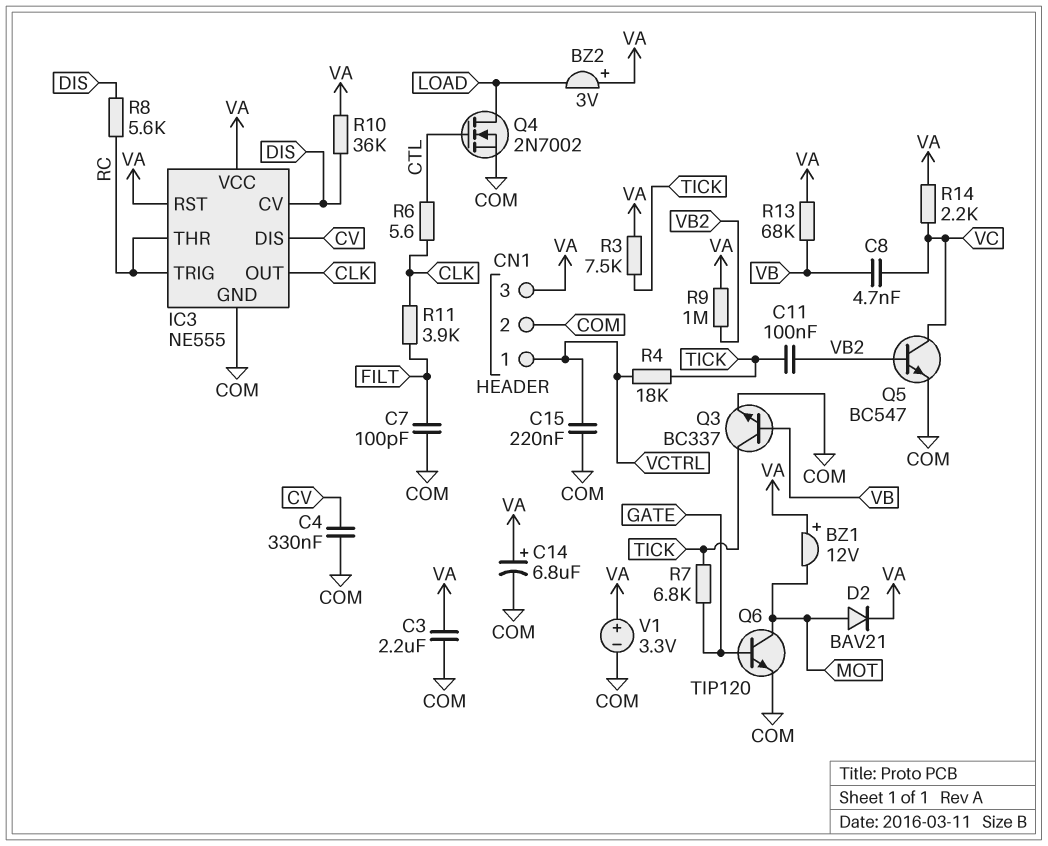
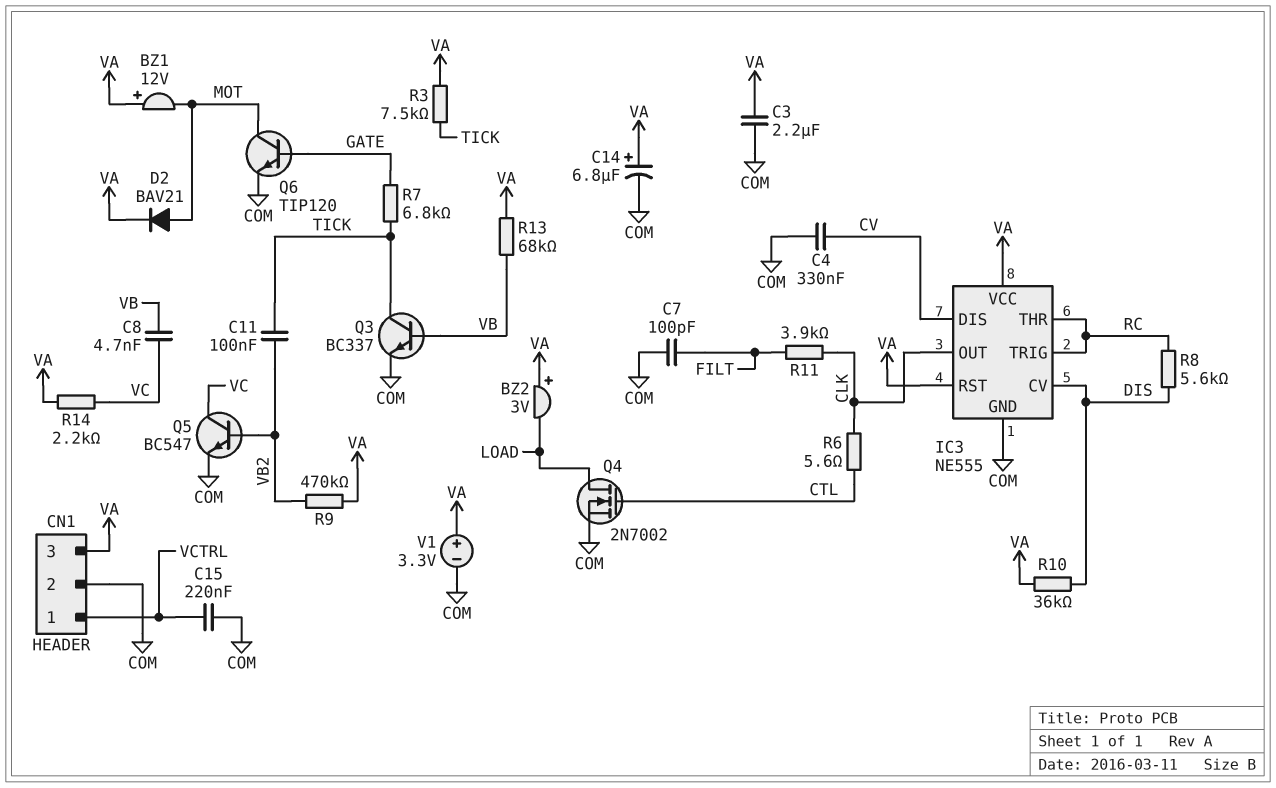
R4: 18k (TICK, VCTRL) -> none
R9: 1M (VA, VB2) -> 470k (VA, VB2)

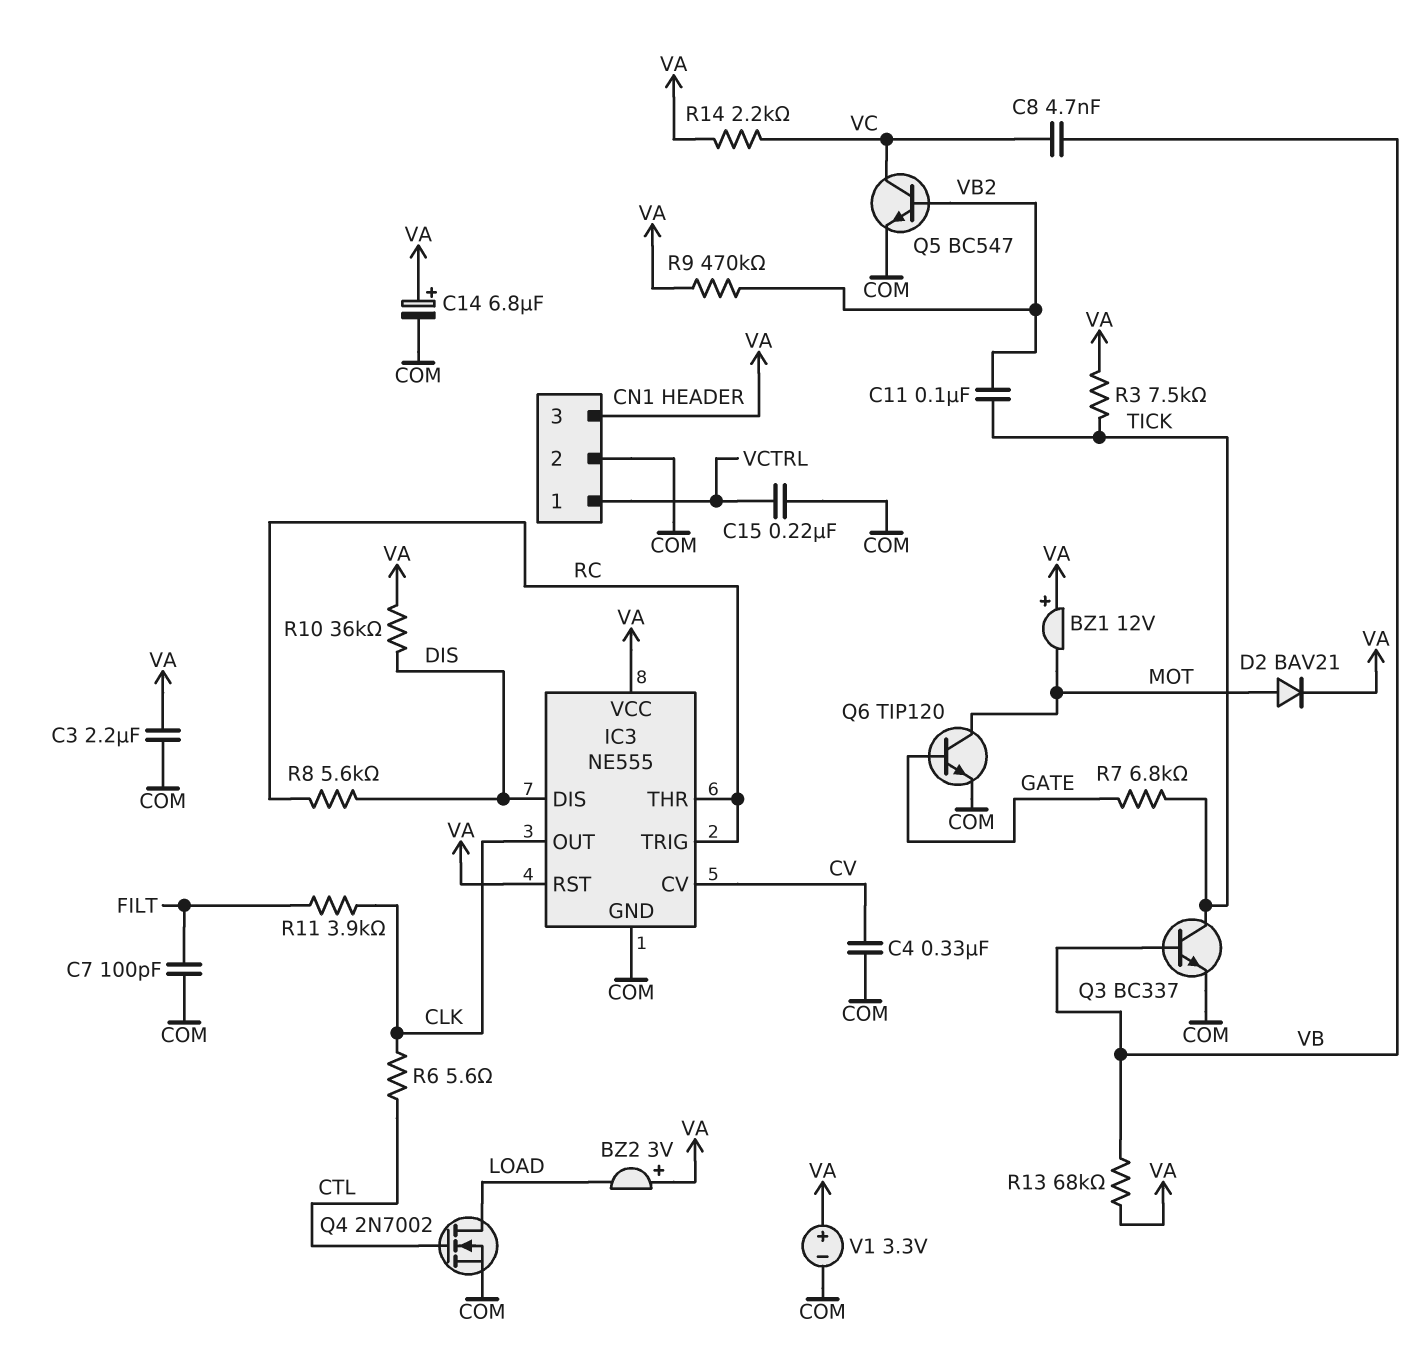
IC3 pin CV: DIS -> CV
IC3 pin DIS: CV -> DIS

